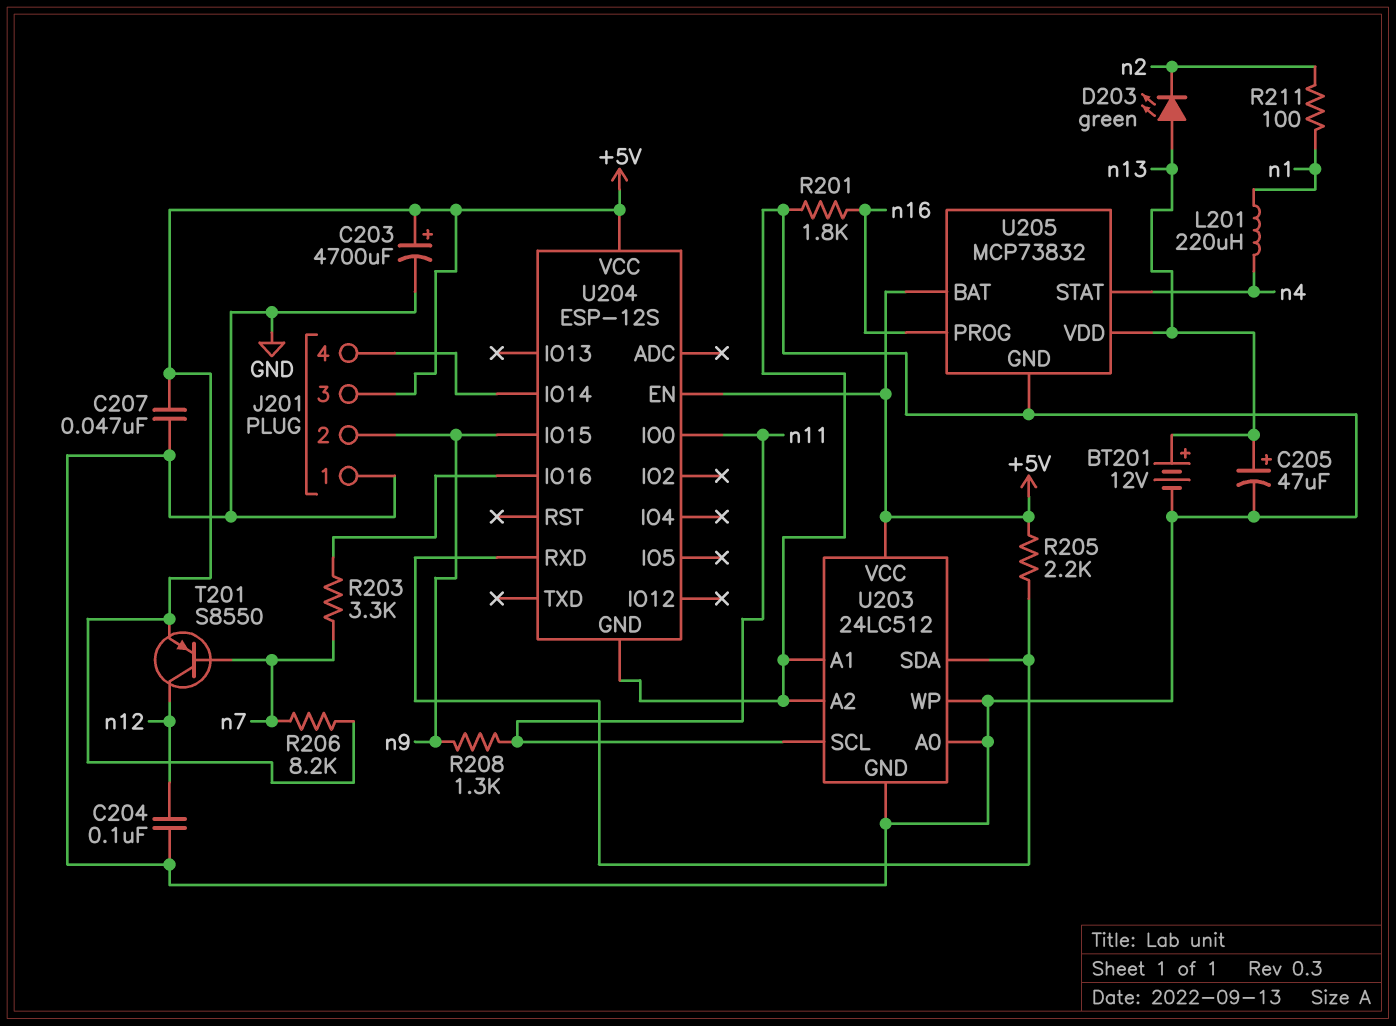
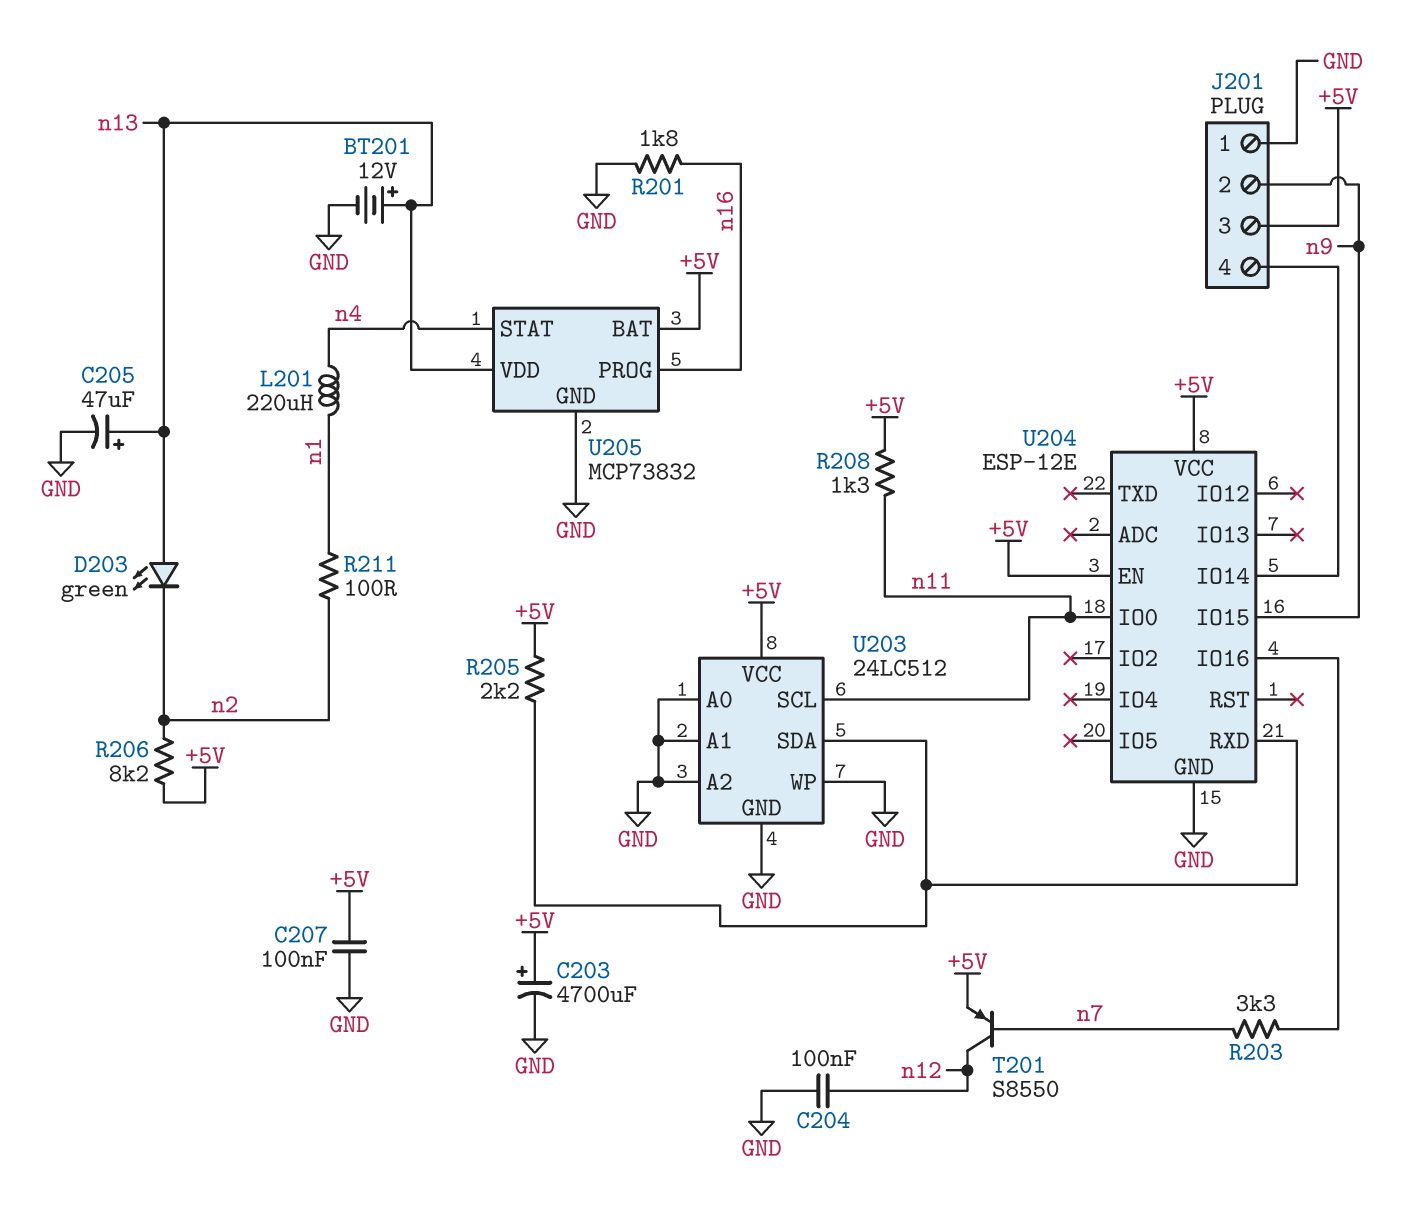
C207: 47nF (+5V, GND) -> 100nF (+5V, GND)
R206: 8.2k (+5V, n7) -> 8.2k (+5V, n2)
R208: 1.3k (n9, n11) -> 1.3k (+5V, n11)
U204: ESP-12S -> ESP-12E

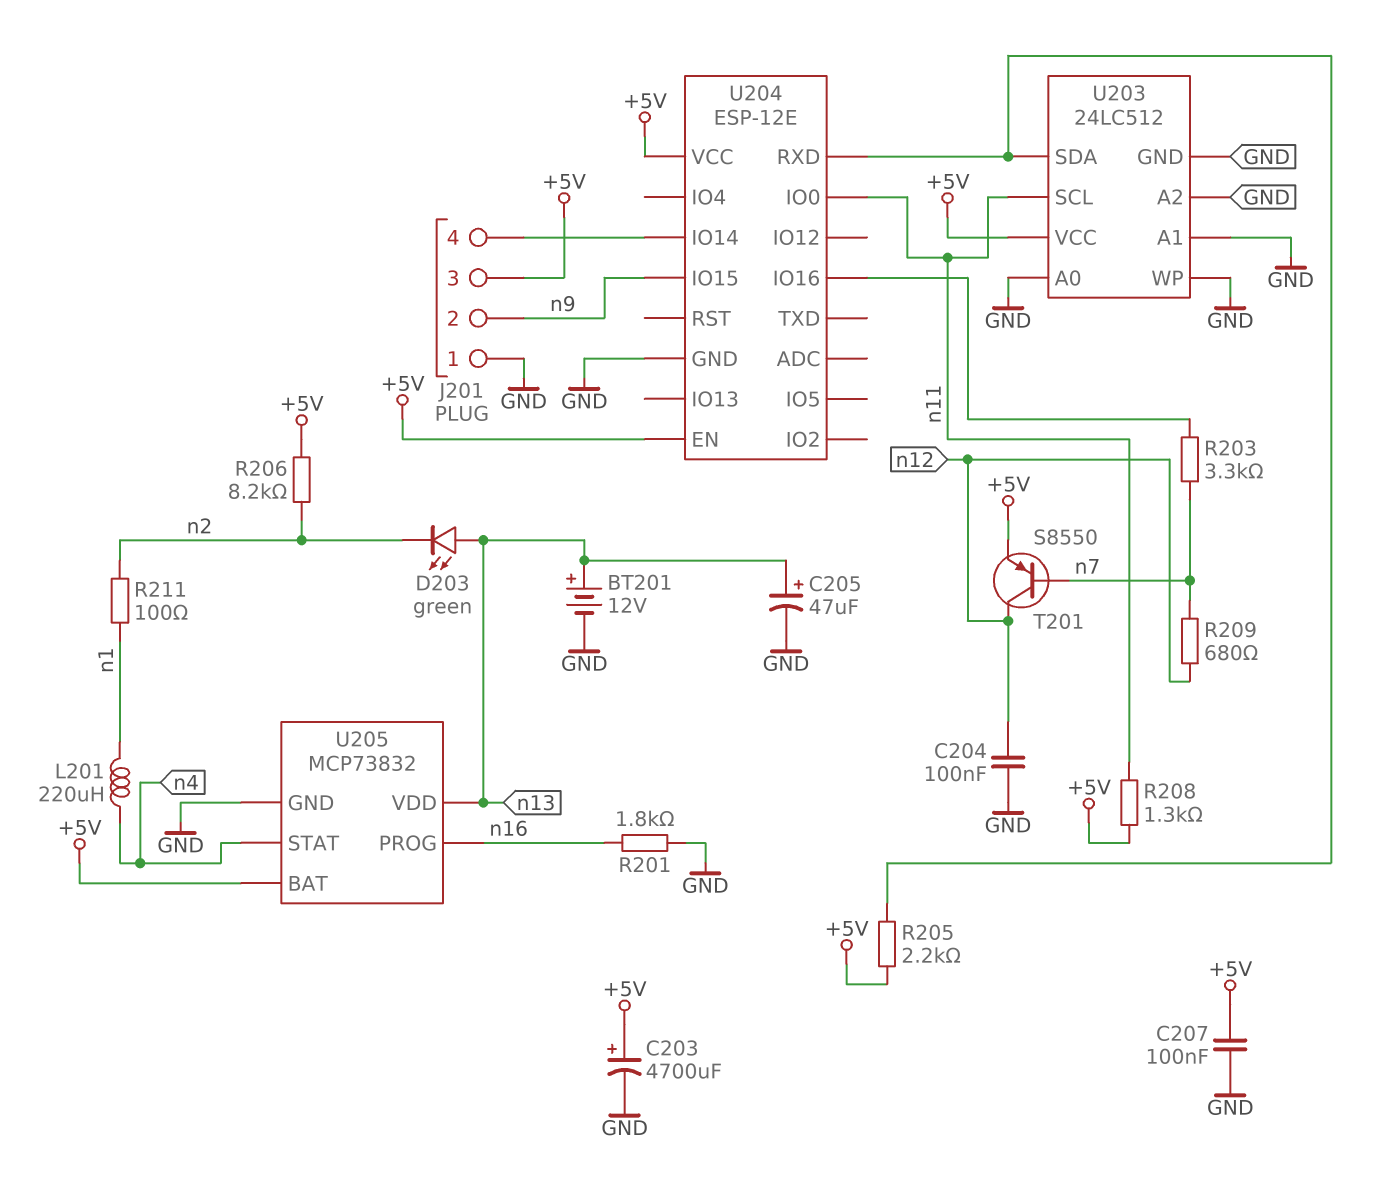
R209: none -> 680 (n7, n12)

